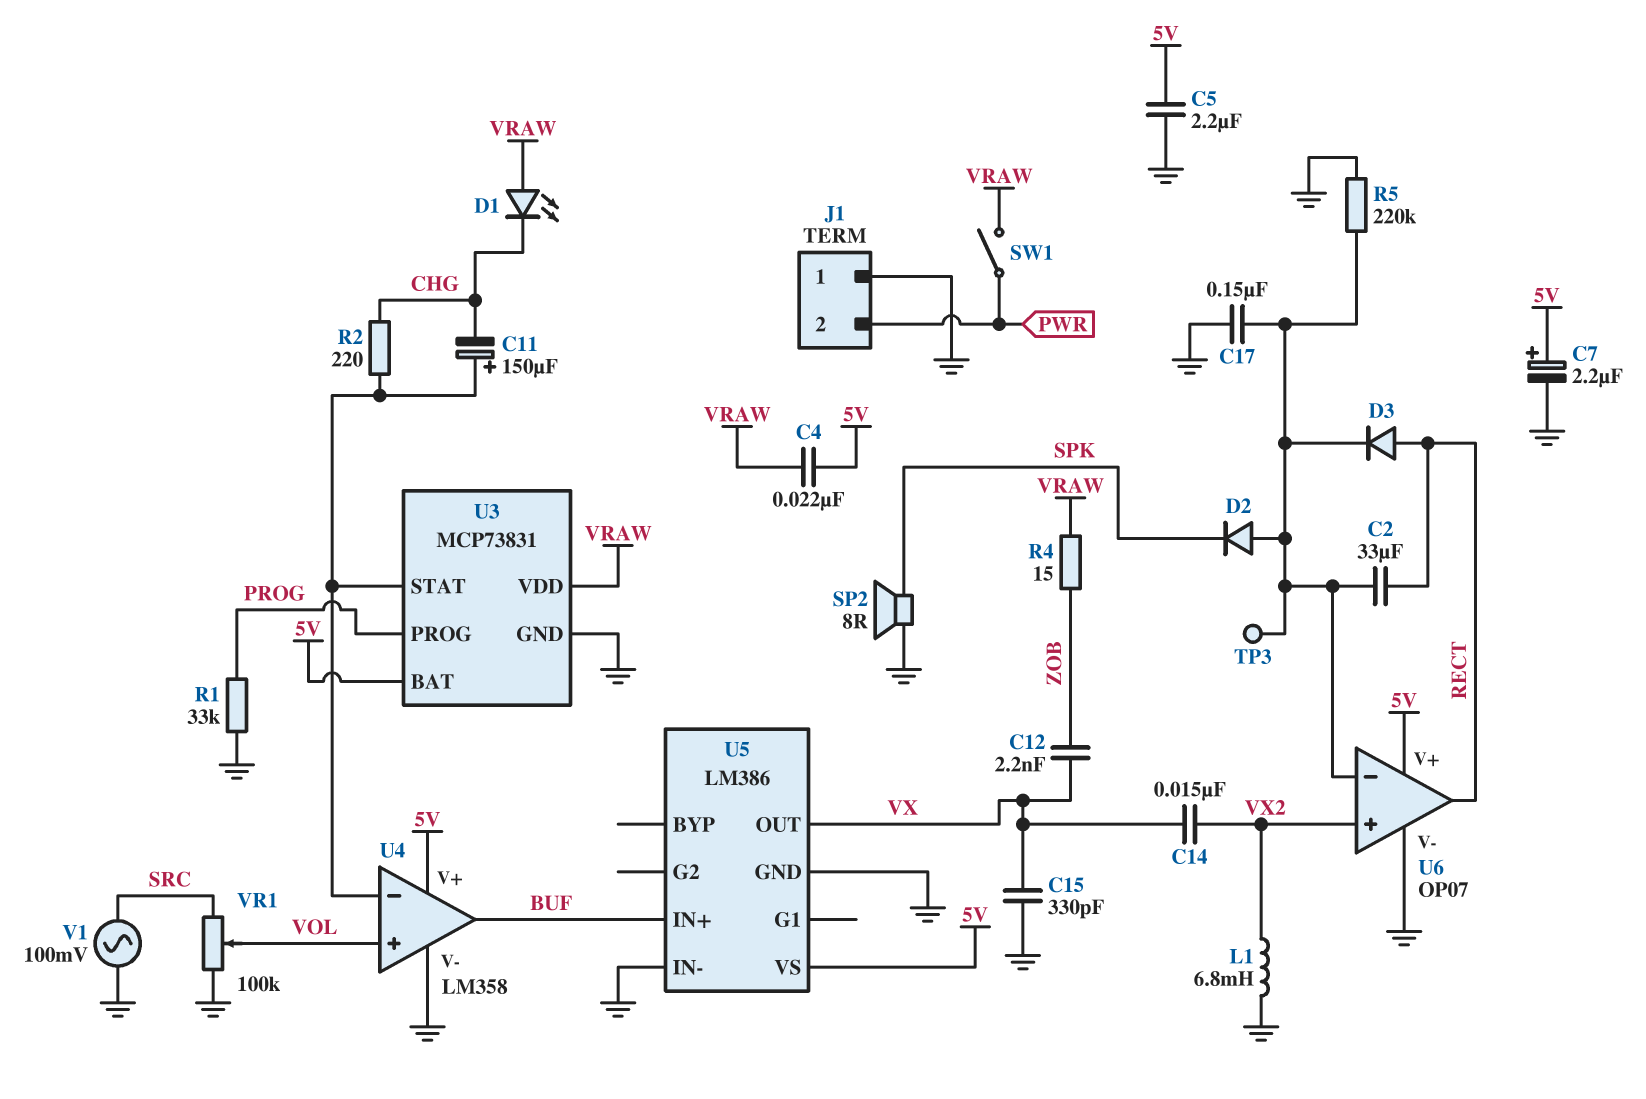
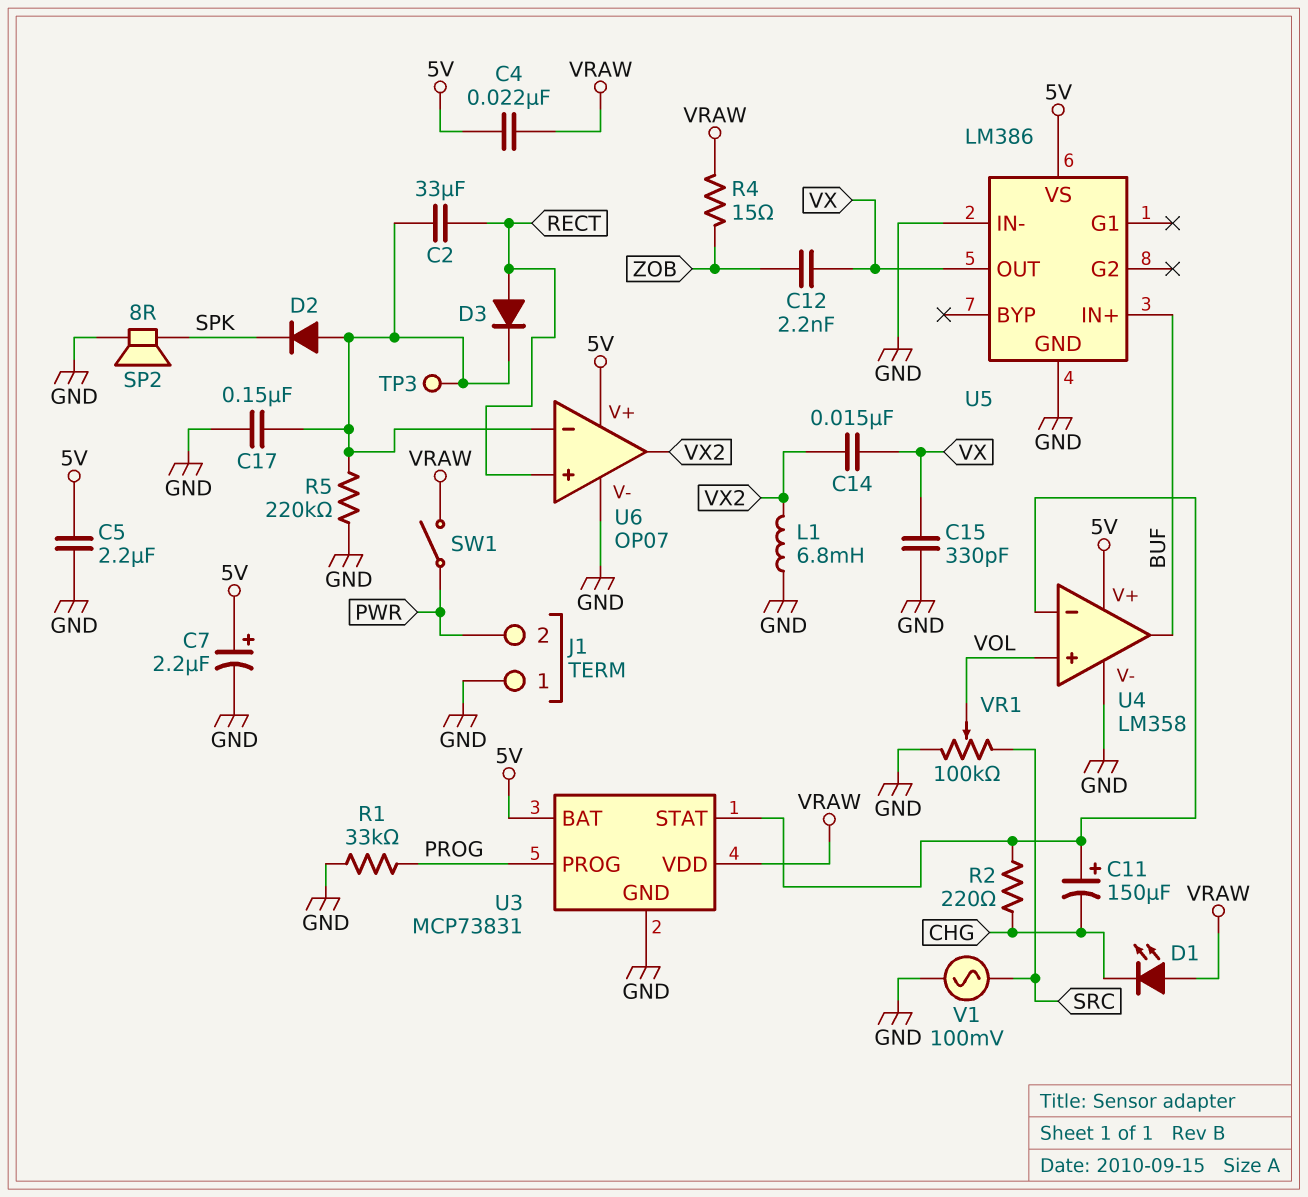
U6 pin in+: VX2 -> RECT
U6 pin out: RECT -> VX2

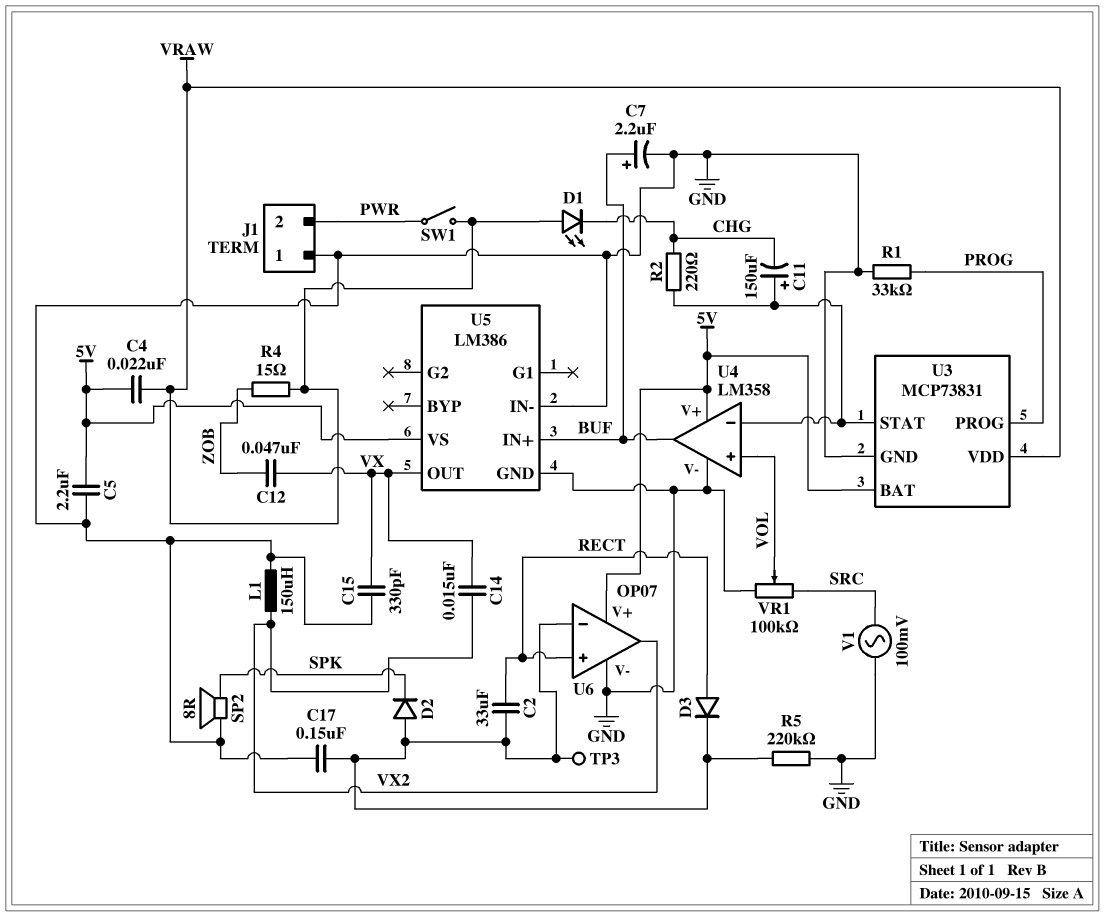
C7: 2.2uF (plus 5V, minus GND) -> 2.2uF (plus BUF, minus GND)
C12: 2.2nF (VX, ZOB) -> 47nF (VX, ZOB)
L1: 6.8mH (GND, VX2) -> 150uH (GND, VX2)

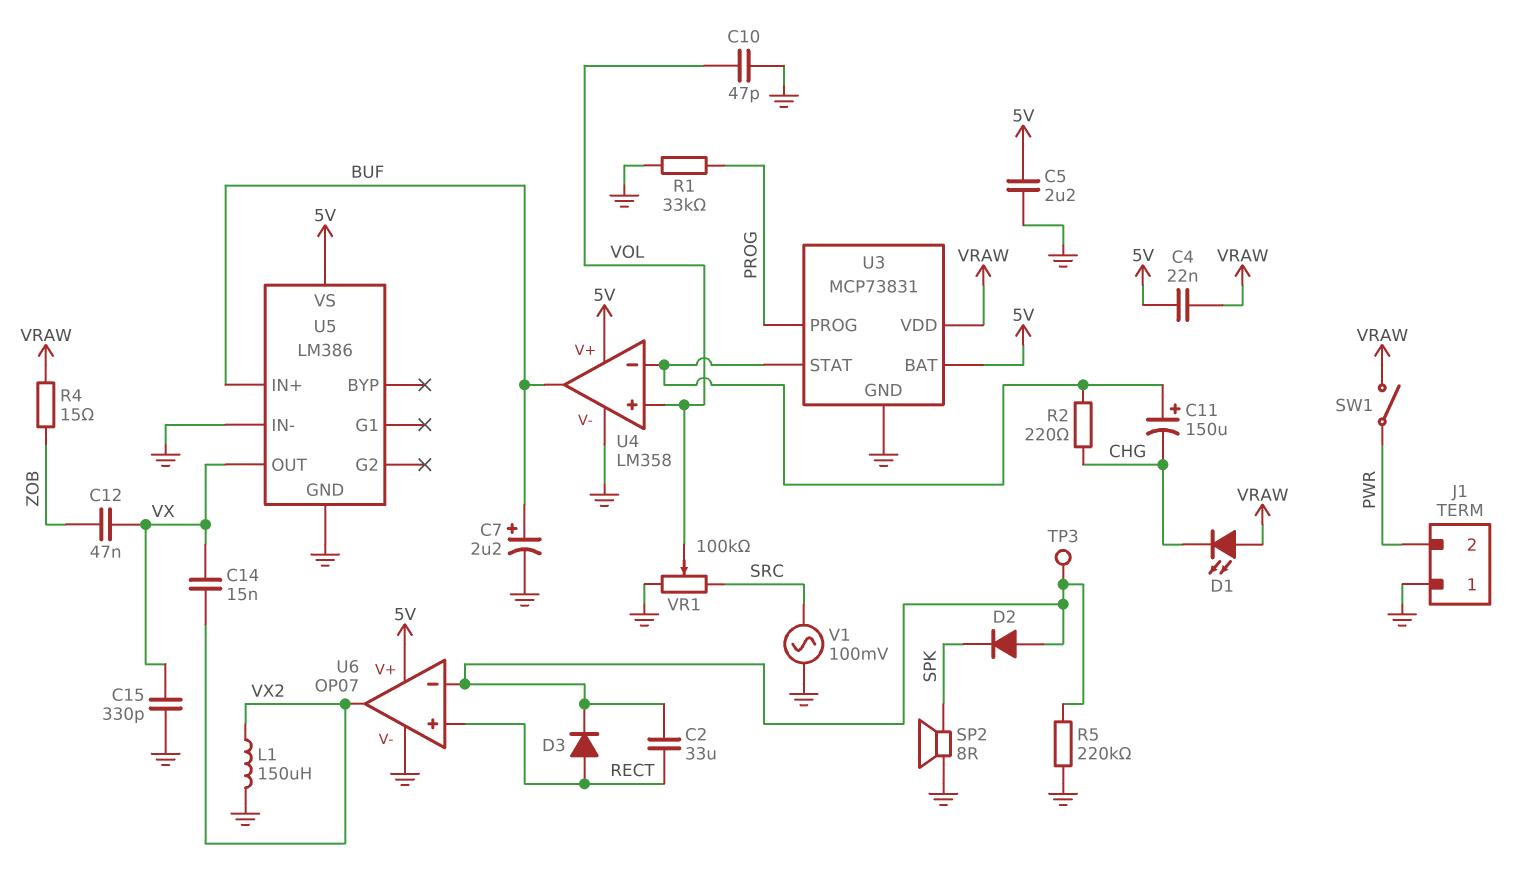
C10: none -> 47pF (GND, VOL)
C17: 150nF (GND, U6/in-) -> none

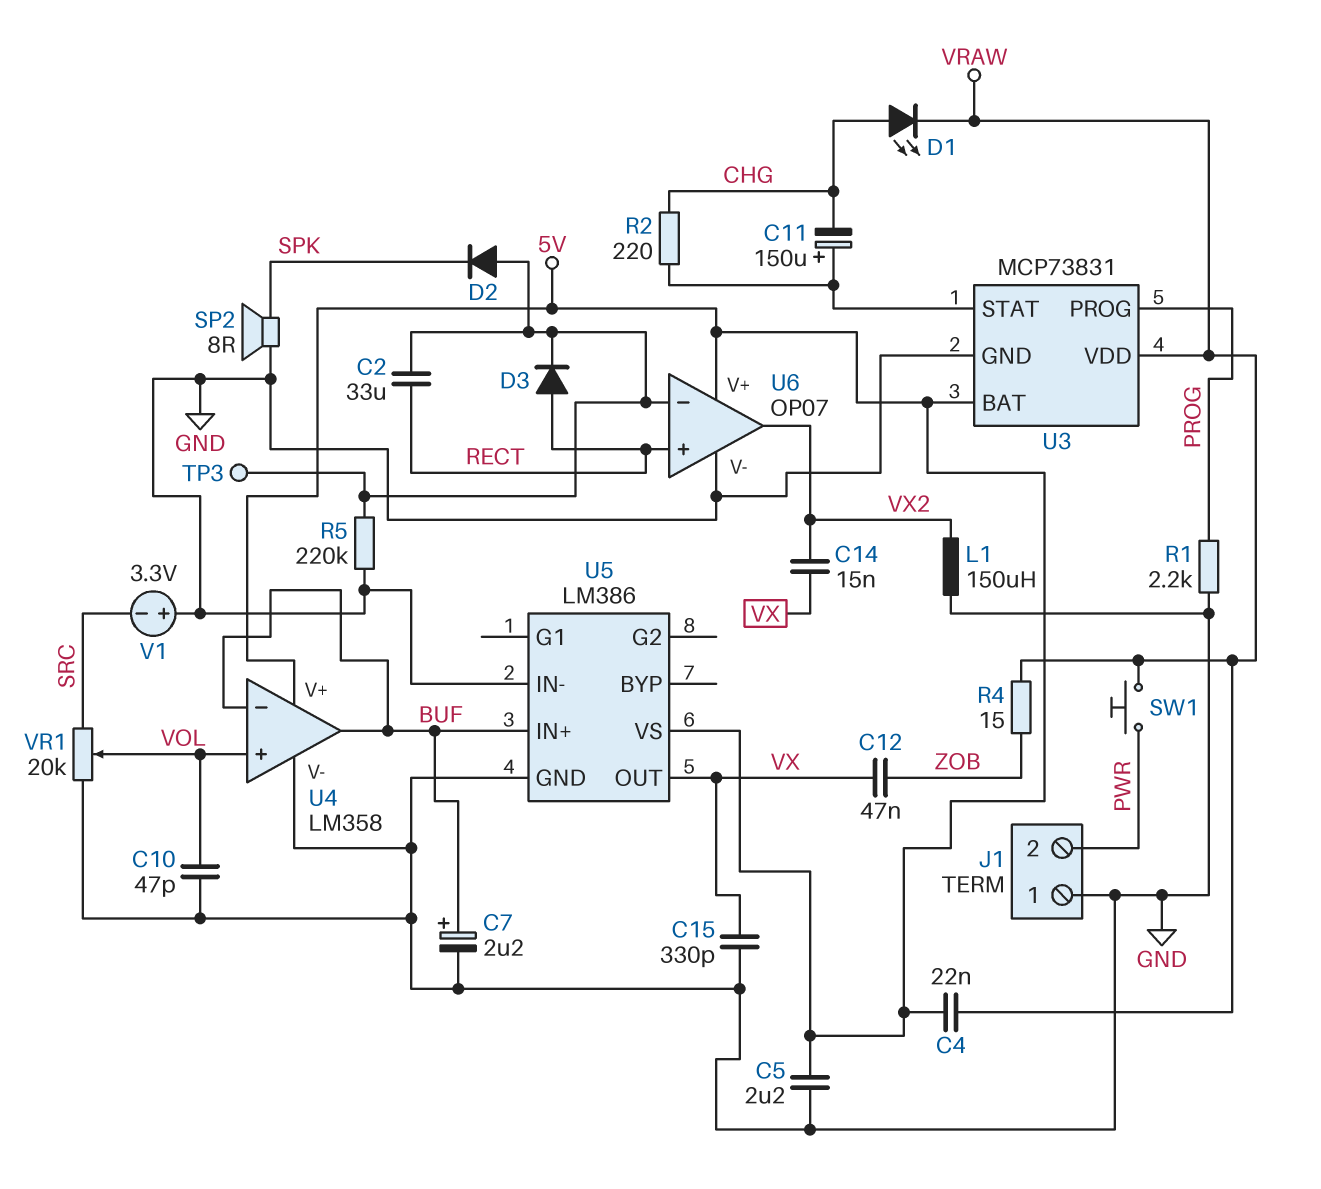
D1: LED (A VRAW, K CHG) -> LED (A CHG, K VRAW)
R1: 33k (GND, PROG) -> 2.2k (GND, PROG)
SW1: switch (PWR, VRAW) -> button (PWR, VRAW)
U4 pin in-: U3/STAT -> BUF
V1: AC 100mV (GND, SRC) -> 3.3V (plus GND, minus SRC)
VR1: 100k (GND, SRC, wiper VOL) -> 20k (GND, SRC, wiper VOL)

